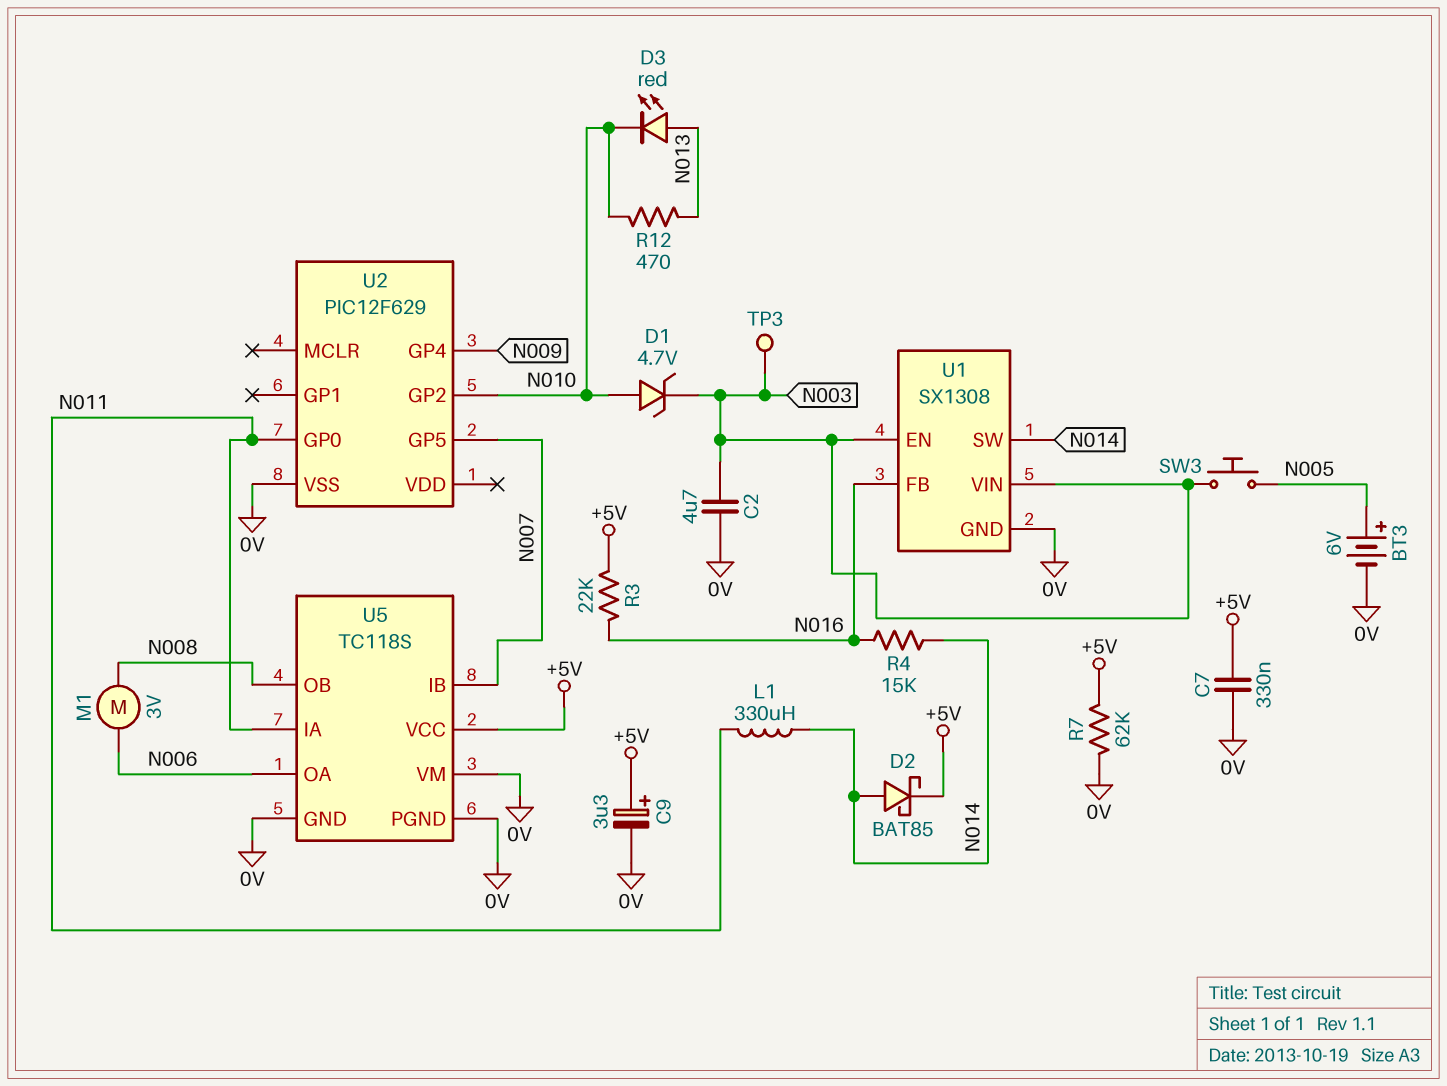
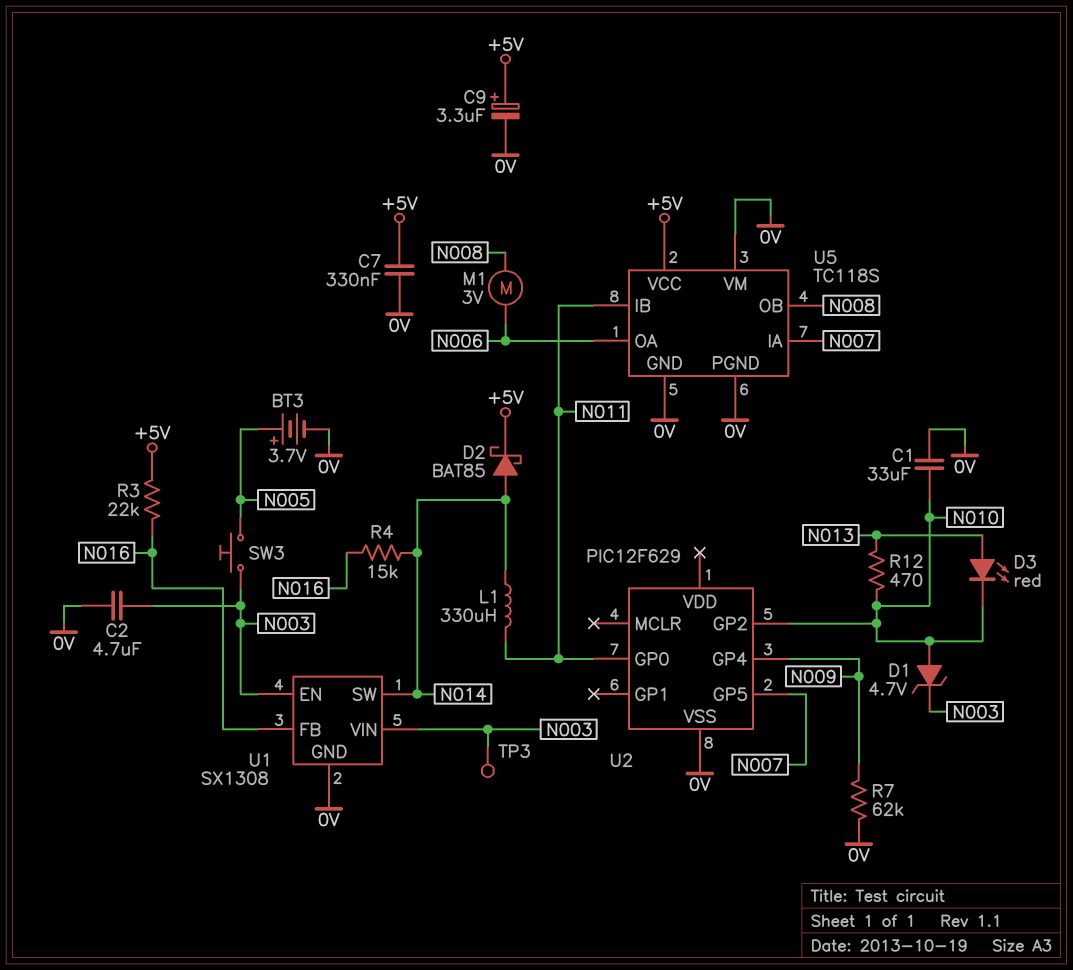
BT3: 6V (plus N005, minus 0V) -> 3.7V (plus N005, minus 0V)
C1: none -> 33uF (0V, N010)
R7: 62k (+5V, 0V) -> 62k (0V, N009)
U5 pin IA: N011 -> N007
U5 pin IB: N007 -> N011

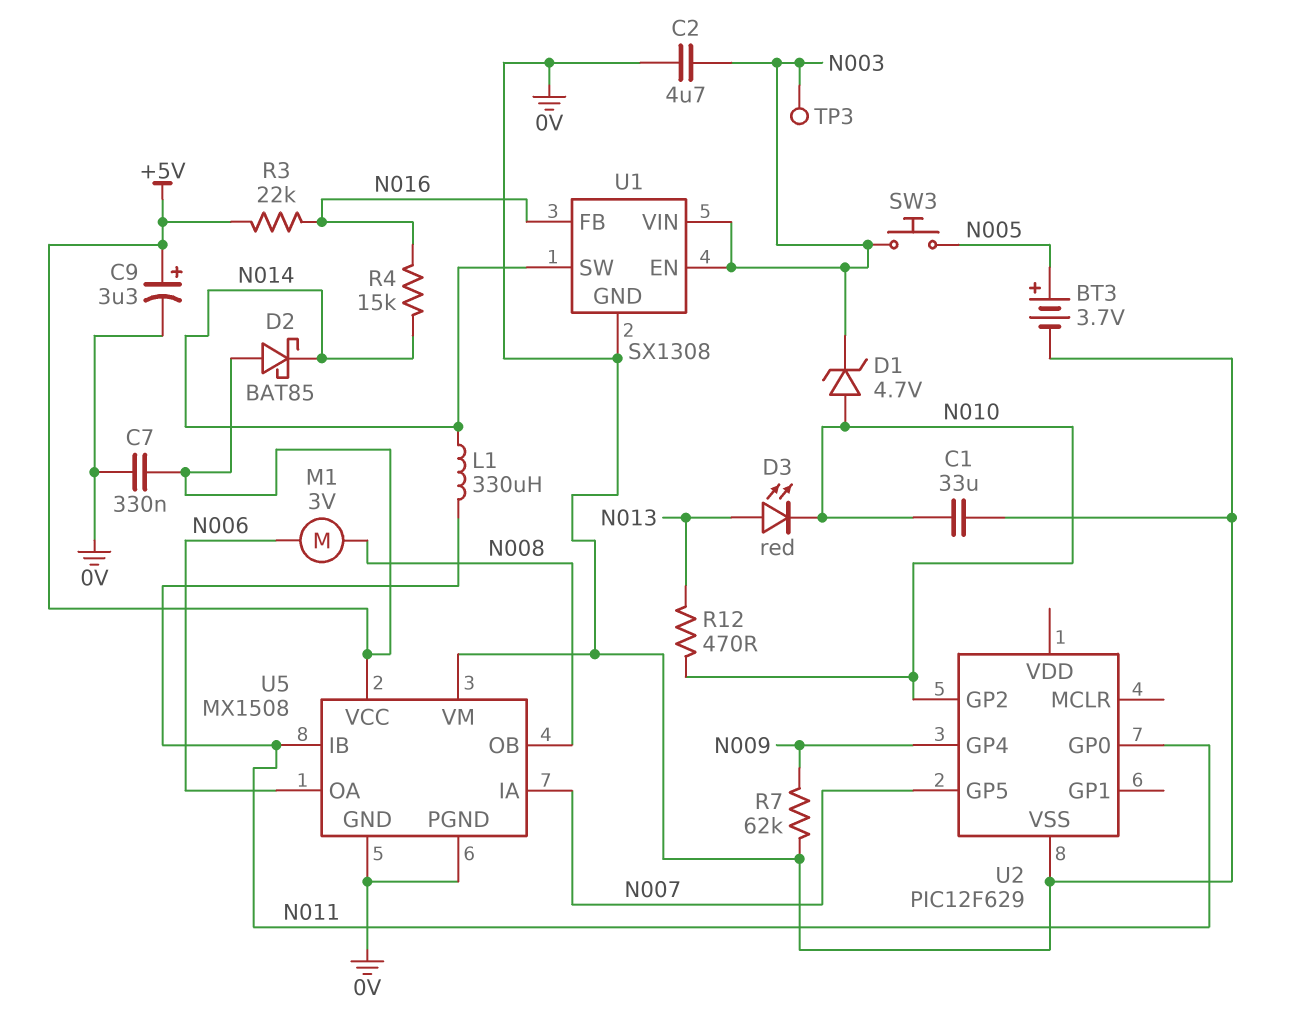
D2: schottky BAT85 (A N014, K +5V) -> schottky BAT85 (A +5V, K N014)
U5: TC118S -> MX1508

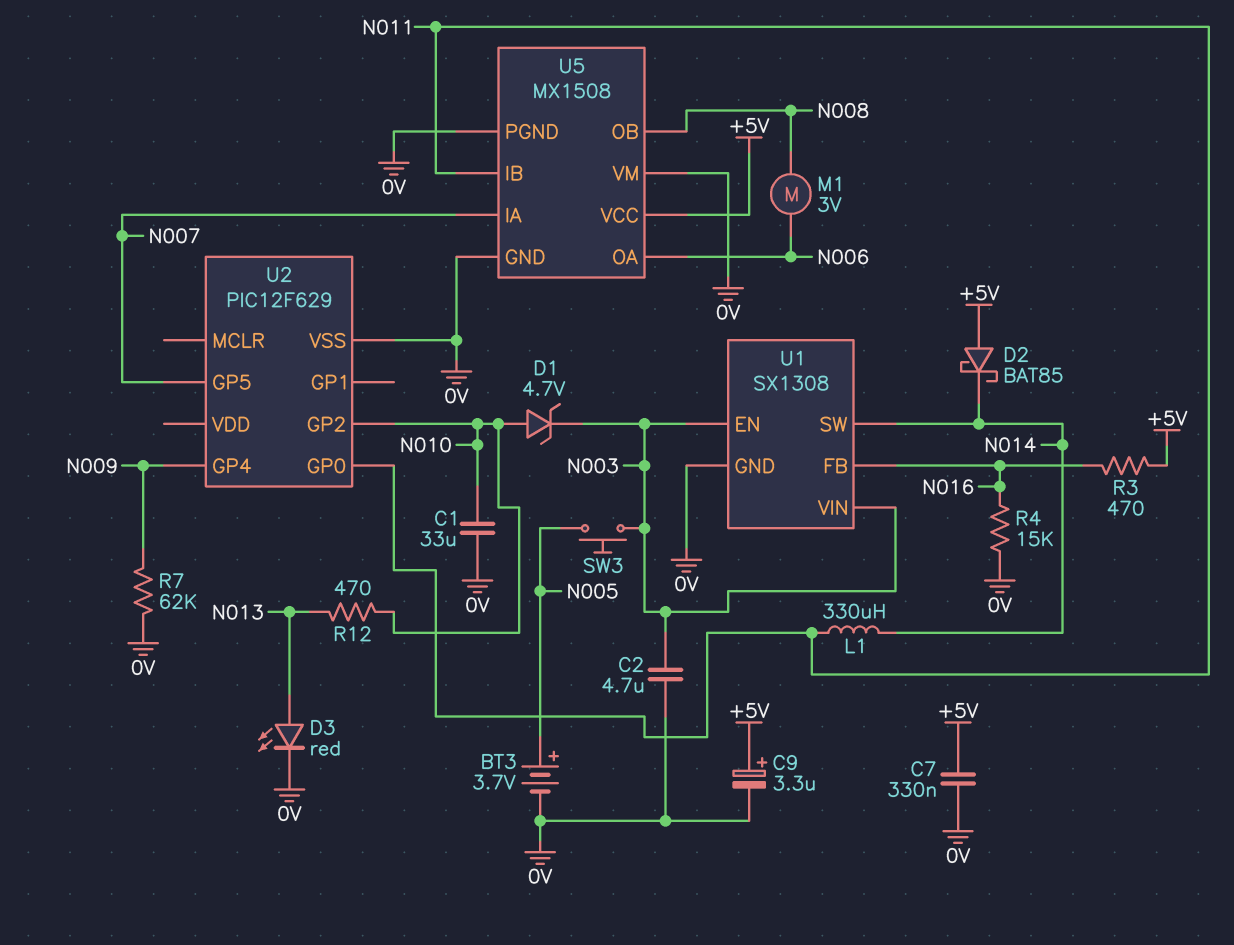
D3: LED red (A N013, K N010) -> LED red (A N013, K 0V)
R3: 22k (+5V, N016) -> 470 (+5V, N016)
R4: 15k (N014, N016) -> 15k (0V, N016)
TP3: test point (N003) -> none

